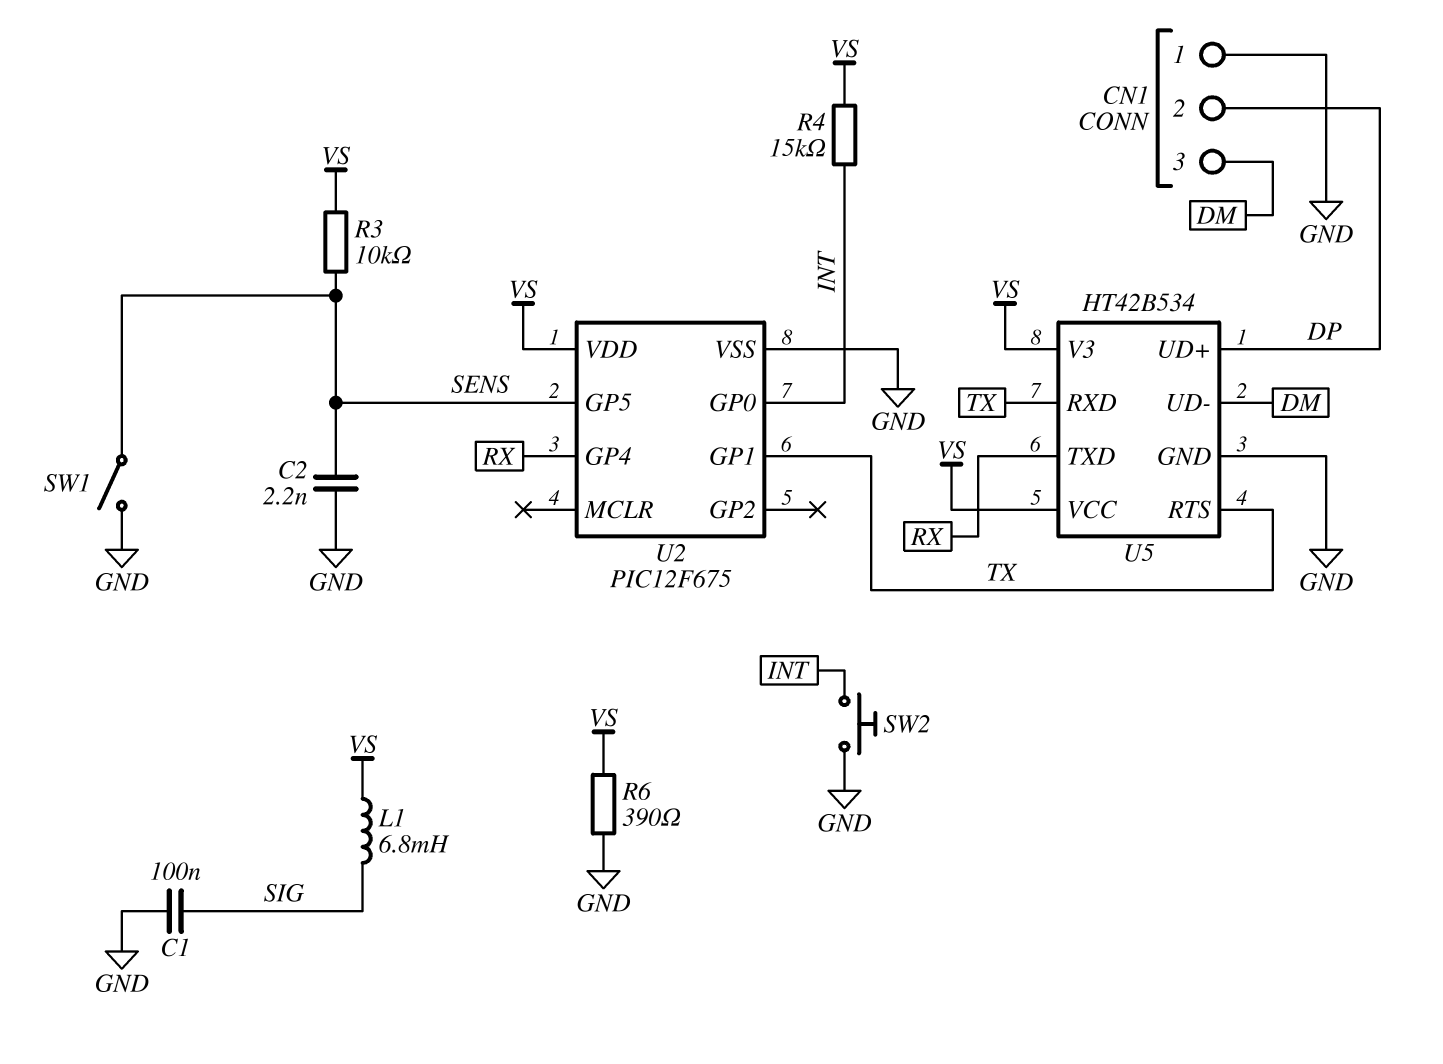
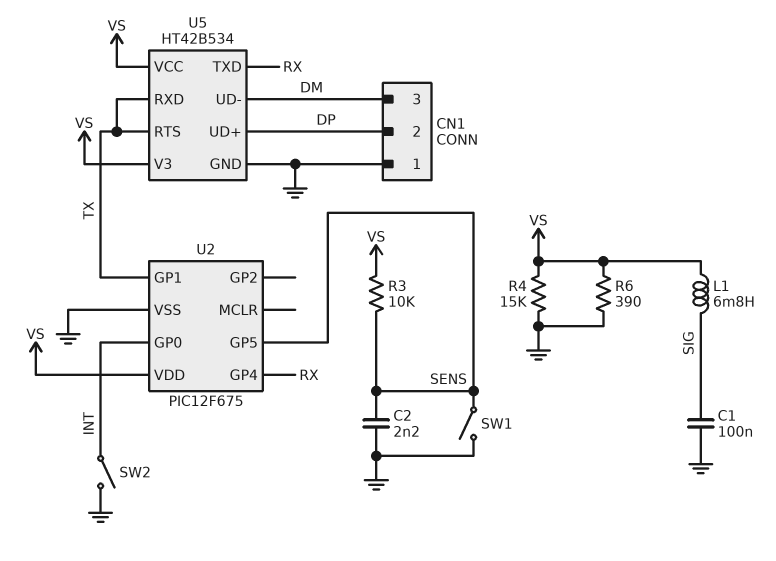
R4: 15k (INT, VS) -> 15k (GND, VS)
SW2: button (GND, INT) -> switch (GND, INT)

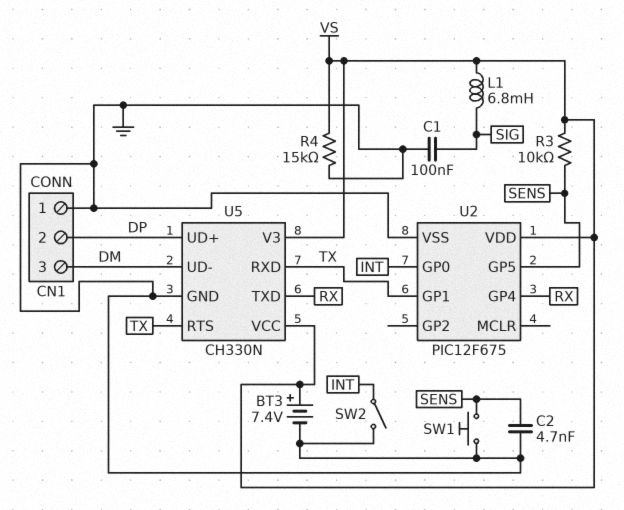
BT3: none -> 7.4V (plus VS, minus GND)
C2: 2.2nF (GND, SENS) -> 4.7nF (GND, SENS)
R6: 390 (GND, VS) -> none
SW1: switch (GND, SENS) -> button (GND, SENS)
U5: HT42B534 -> CH330N

